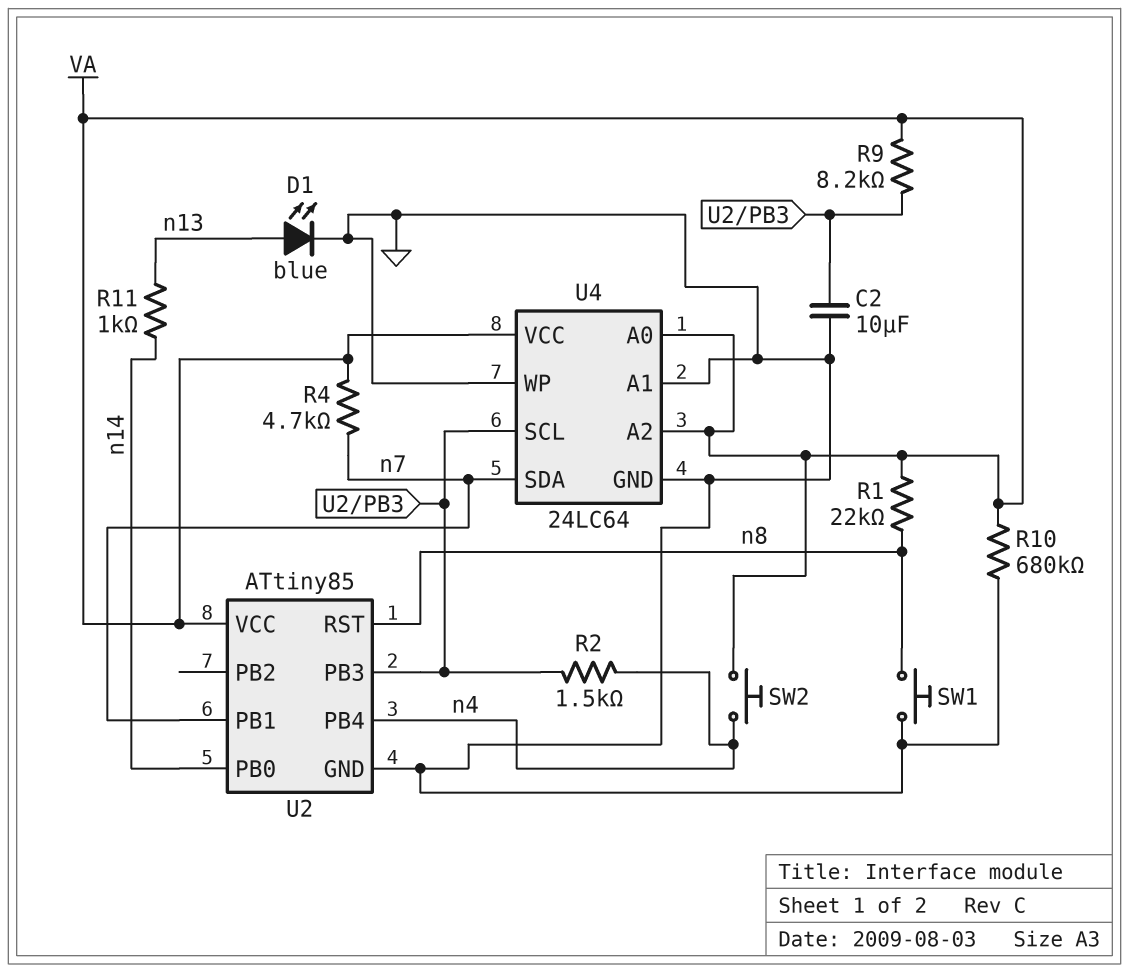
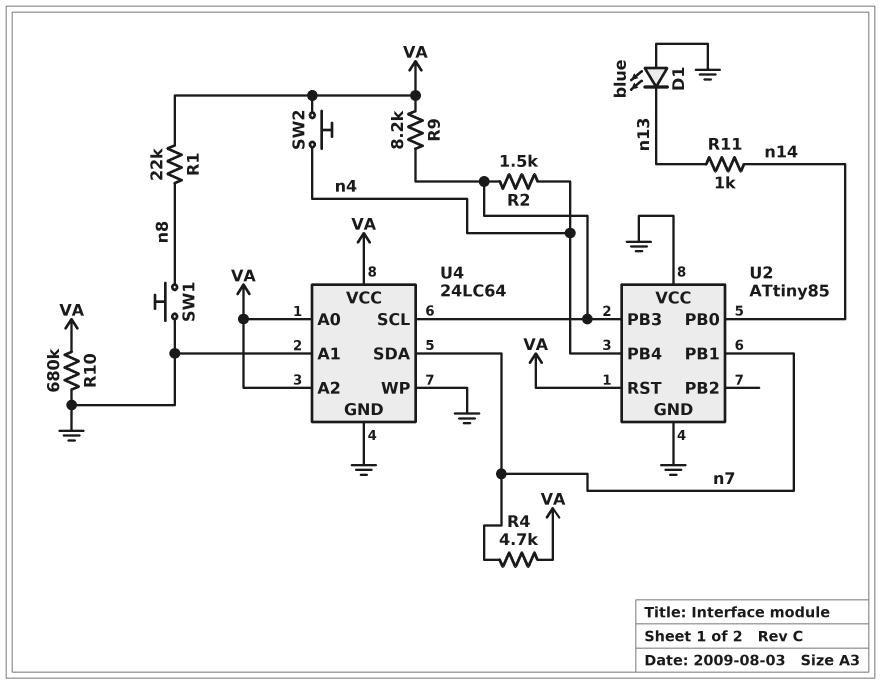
C2: 10uF (GND, U2/PB3) -> none
D1: LED blue (A n13, K GND) -> LED blue (A GND, K n13)
U2 pin RST: n8 -> VA
U2 pin VCC: VA -> GND

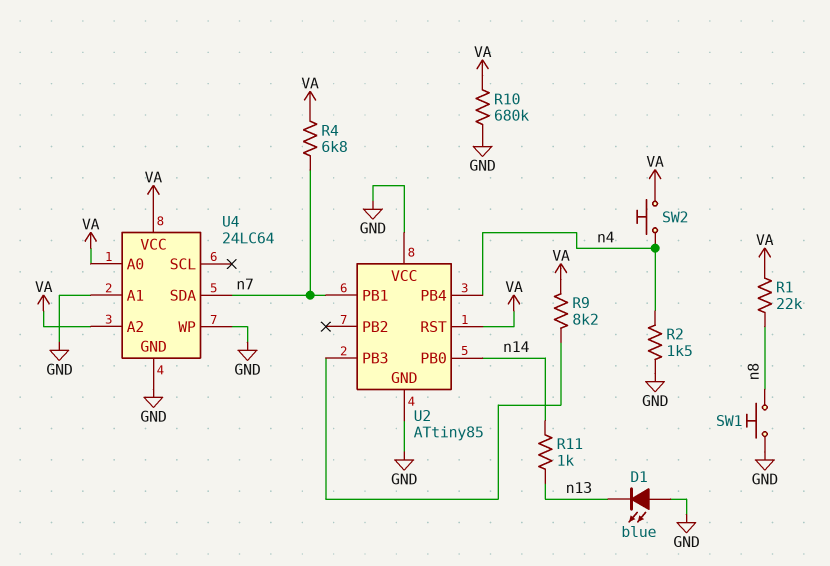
R2: 1.5k (U2/PB3, n4) -> 1.5k (GND, n4)
R4: 4.7k (VA, n7) -> 6.8k (VA, n7)
U4 pin SCL: U2/PB3 -> none

